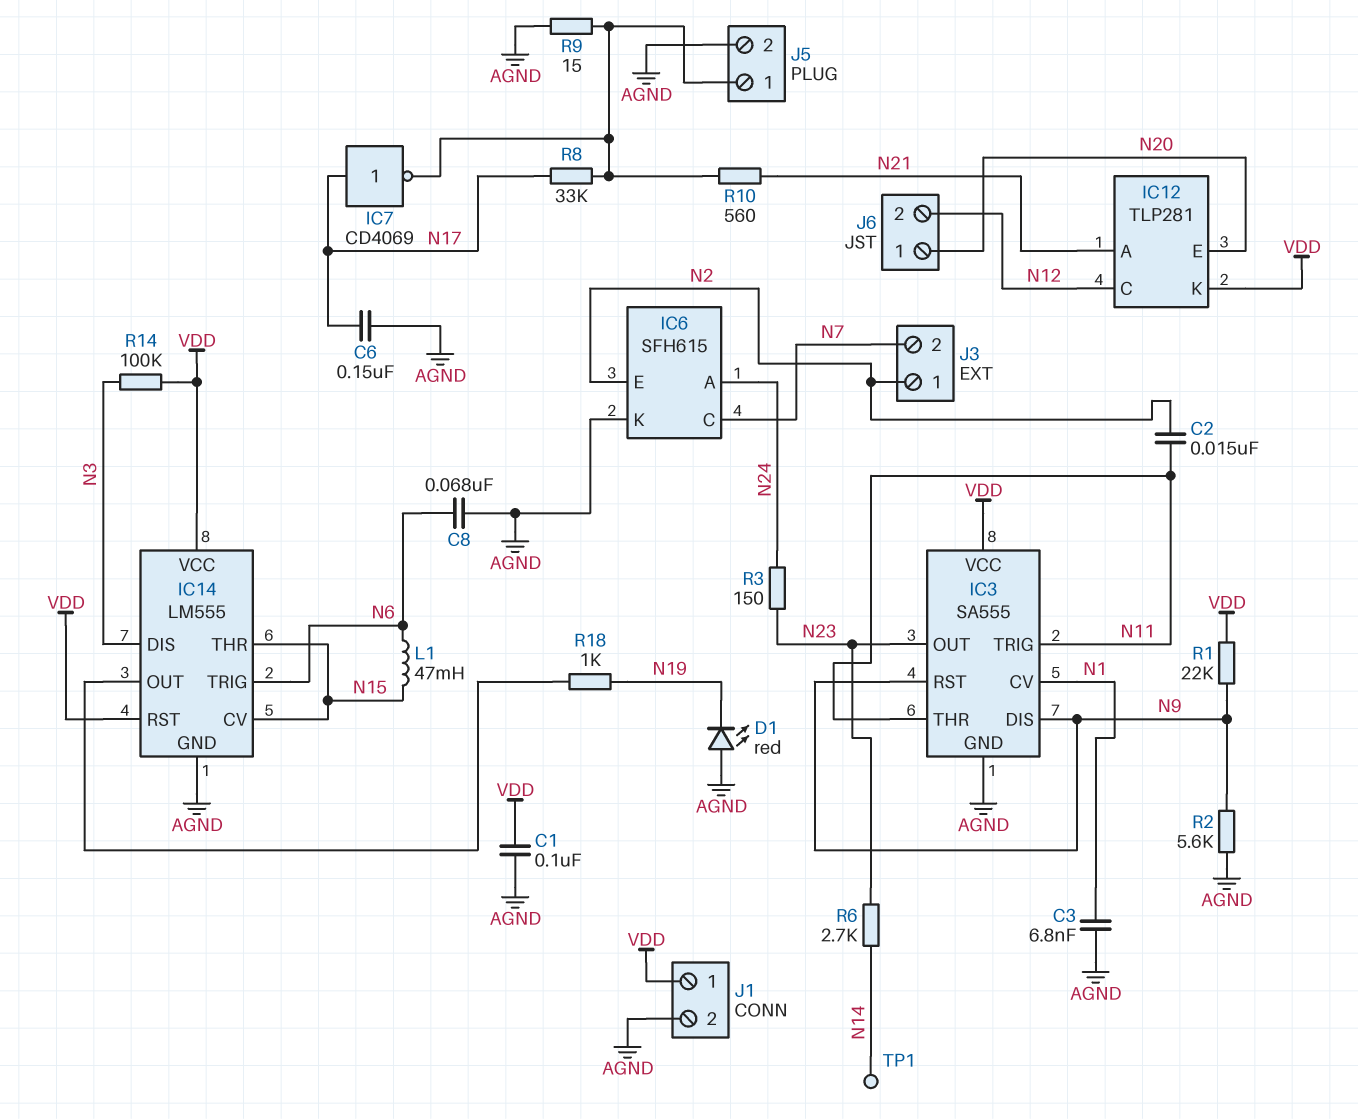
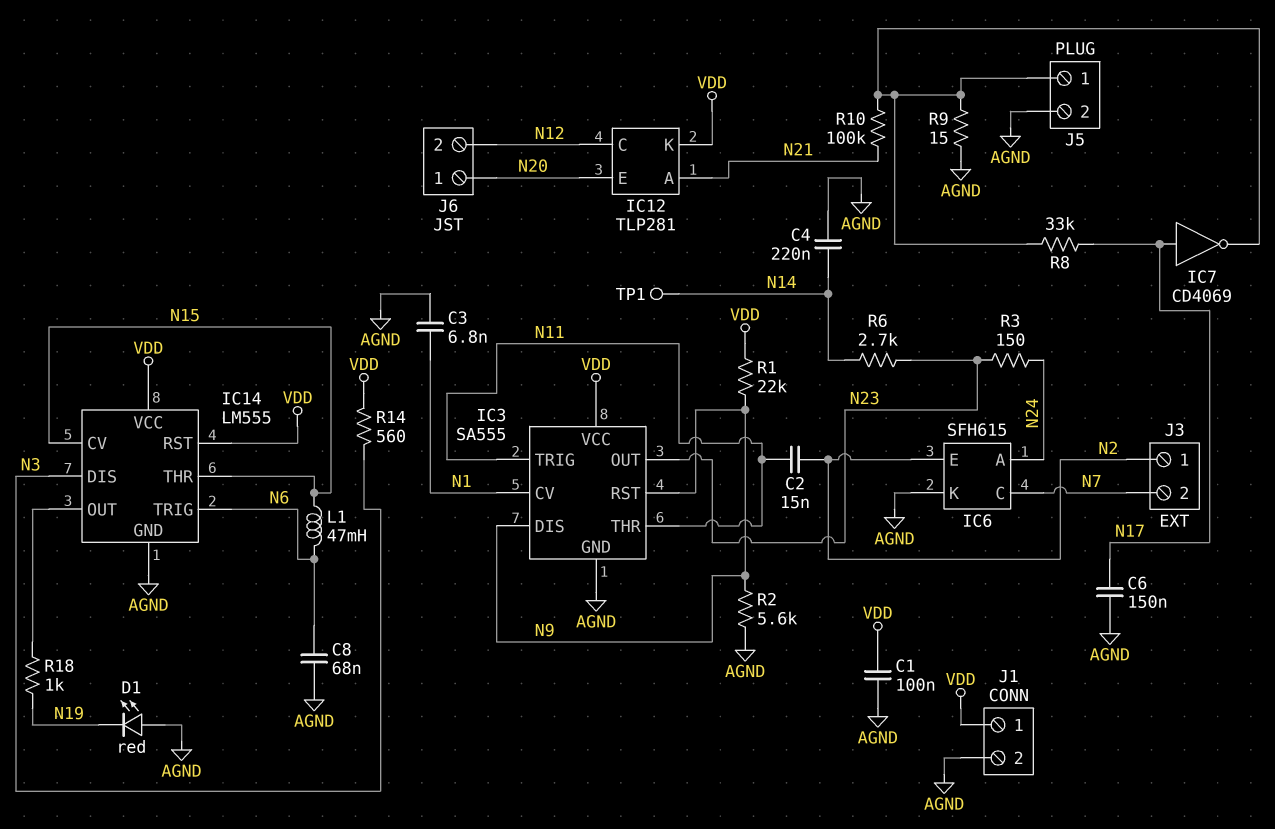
C4: none -> 220nF (AGND, N14)
R10: 560 (J5/1, N21) -> 100k (J5/1, N21)
R14: 100k (N3, VDD) -> 560 (N3, VDD)

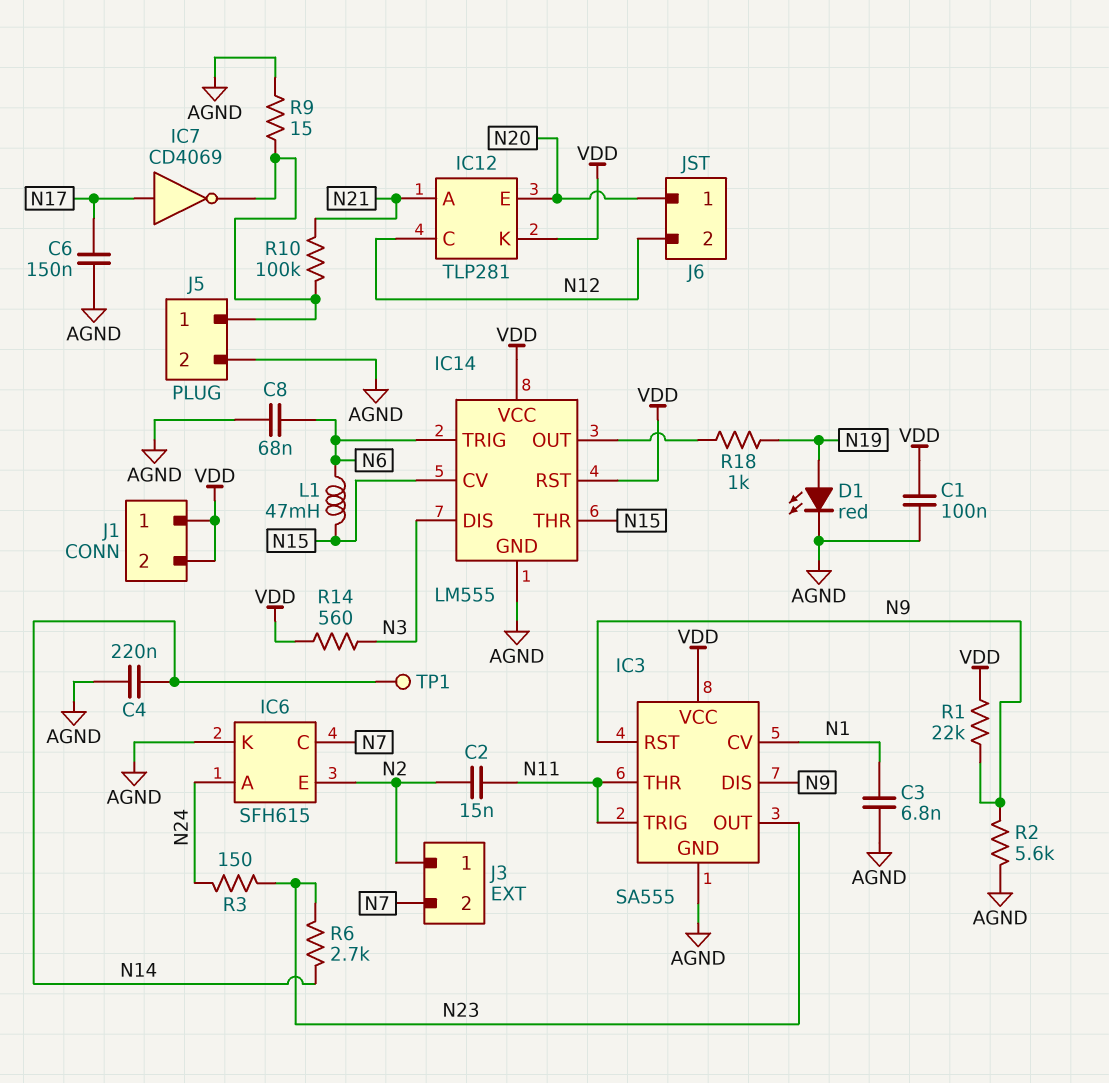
D1: LED red (A AGND, K N19) -> LED red (A N19, K AGND)
J1 pin 2: AGND -> VDD
R8: 33k (J5/1, N17) -> none

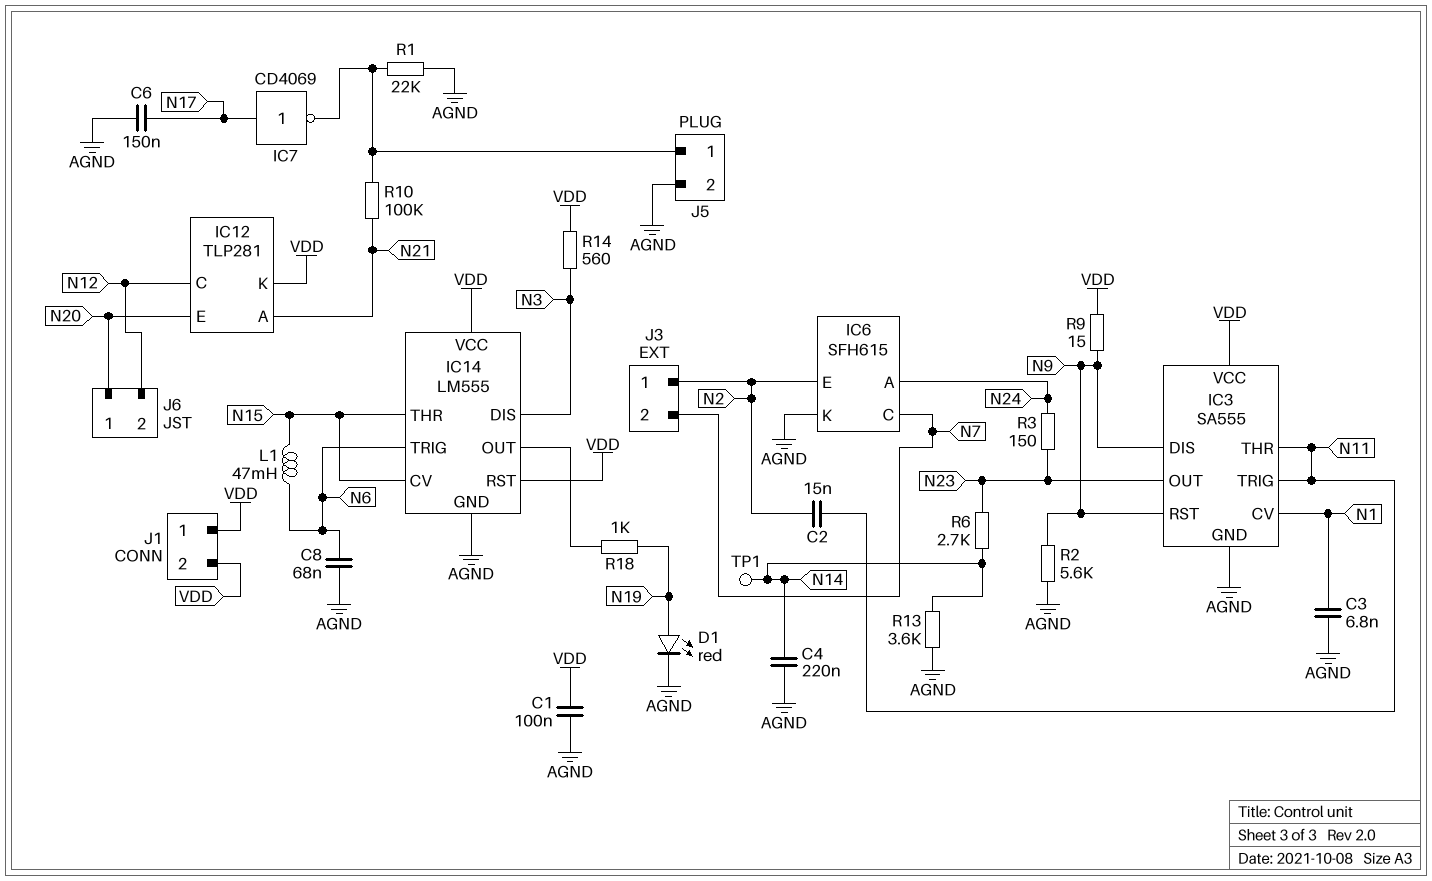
R1: 22k (N9, VDD) -> 22k (AGND, J5/1)
R9: 15 (AGND, J5/1) -> 15 (N9, VDD)
R13: none -> 3.6k (AGND, N14)

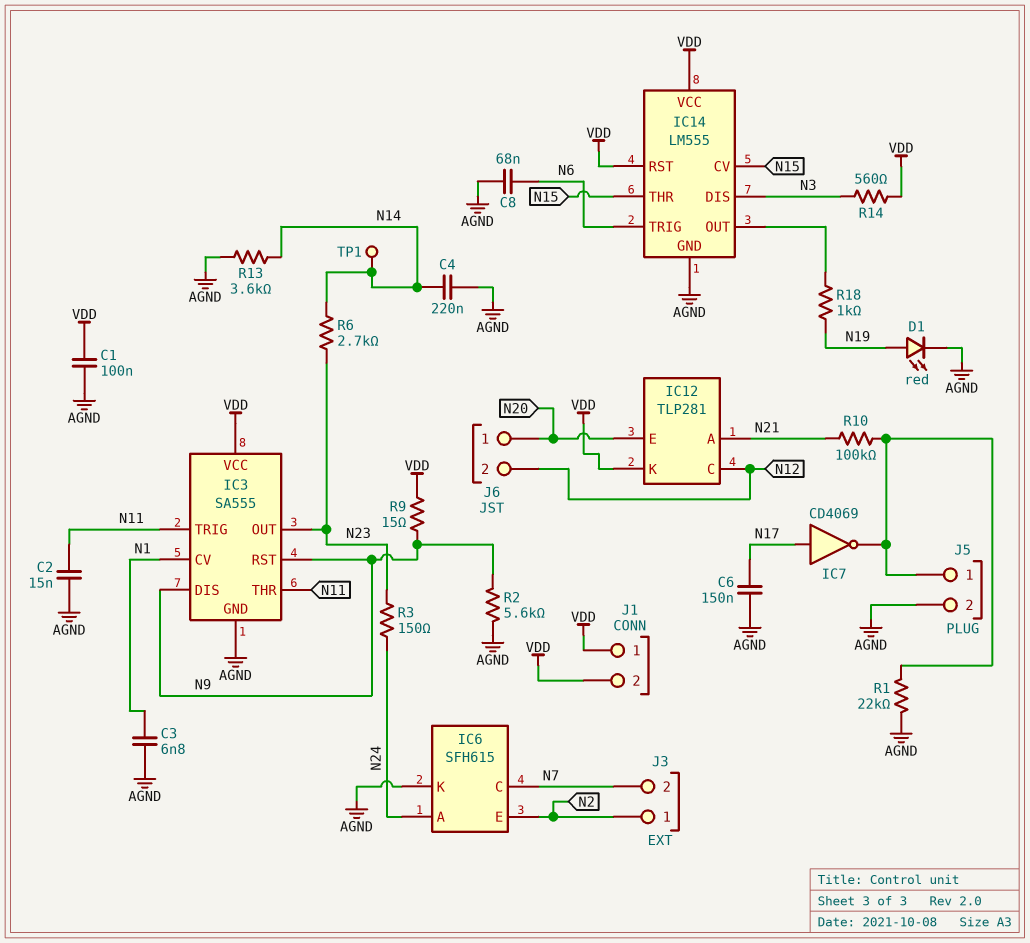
C2: 15nF (N2, N11) -> 15nF (AGND, N11)
L1: 47mH (N6, N15) -> none

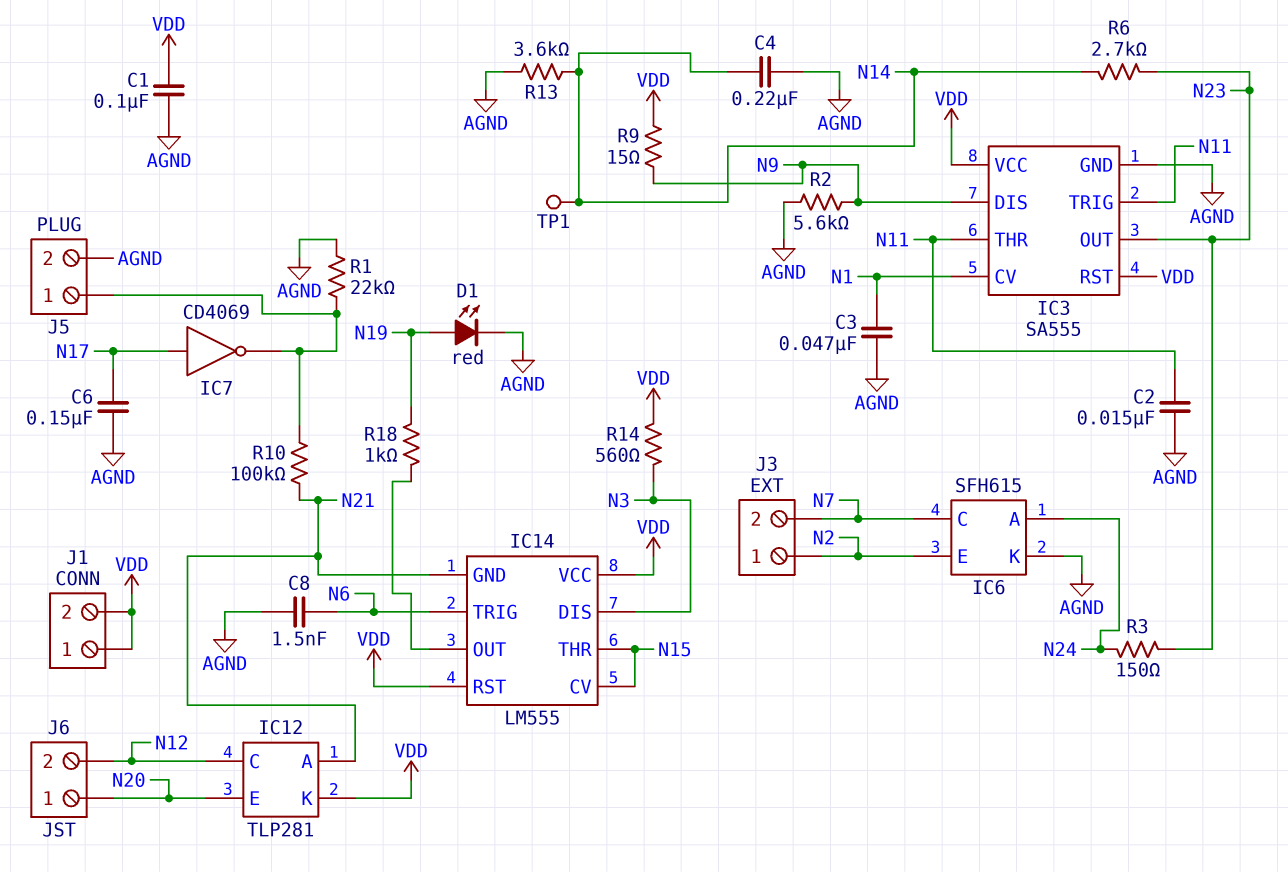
C3: 6.8nF (AGND, N1) -> 47nF (AGND, N1)
C8: 68nF (AGND, N6) -> 1.5nF (AGND, N6)
IC3 pin RST: N9 -> VDD
IC14 pin GND: AGND -> N21

